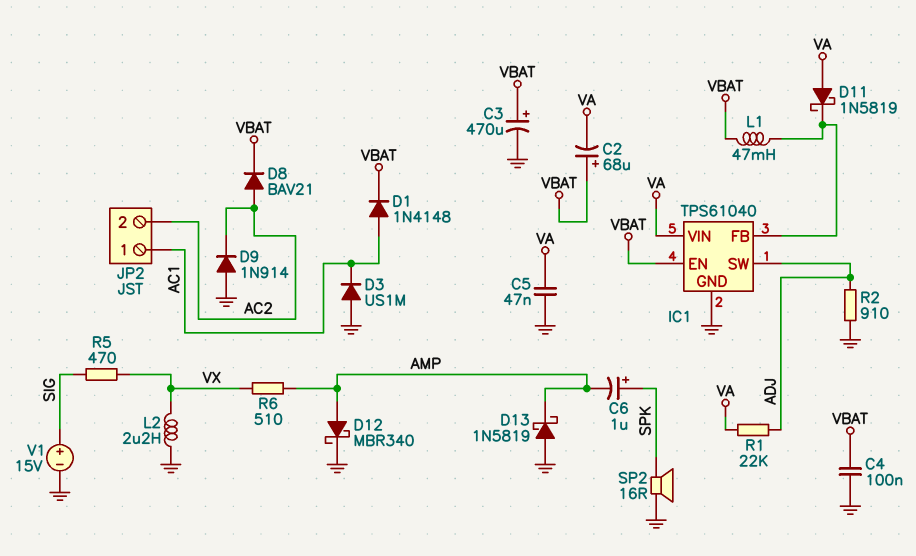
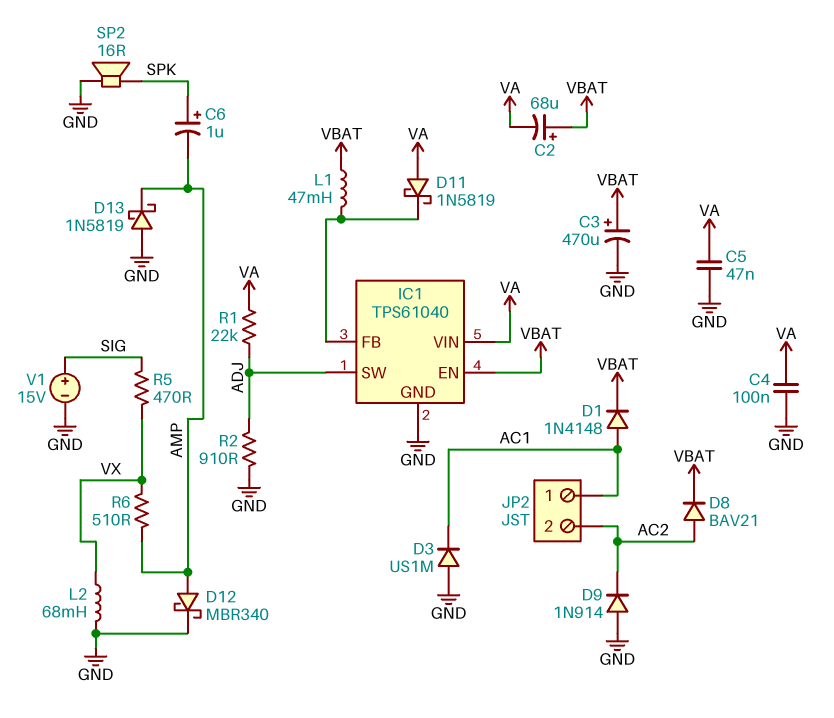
C4: 100nF (GND, VBAT) -> 100nF (GND, VA)
L2: 2.2uH (GND, VX) -> 68mH (GND, VX)

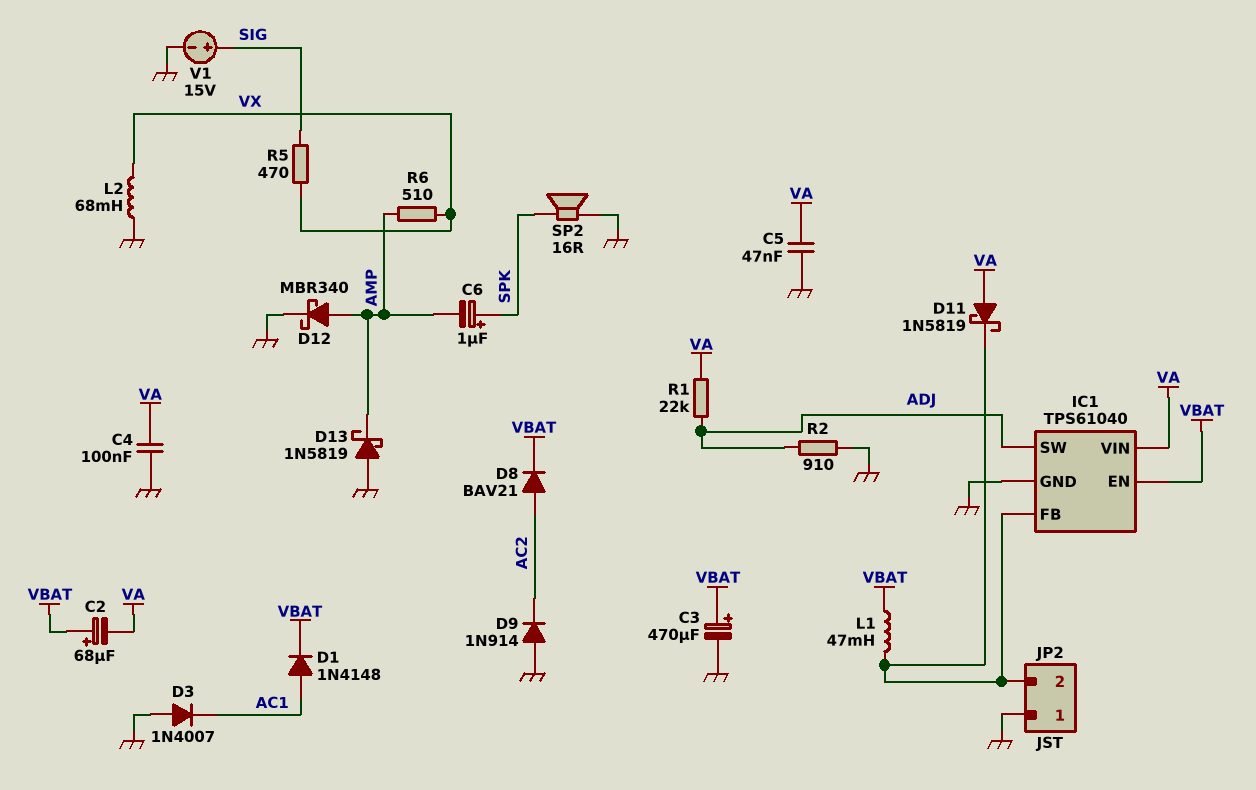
D3: diode US1M (A GND, K AC1) -> diode 1N4007 (A GND, K AC1)
JP2 pin 1: AC1 -> GND
JP2 pin 2: AC2 -> IC1/FB

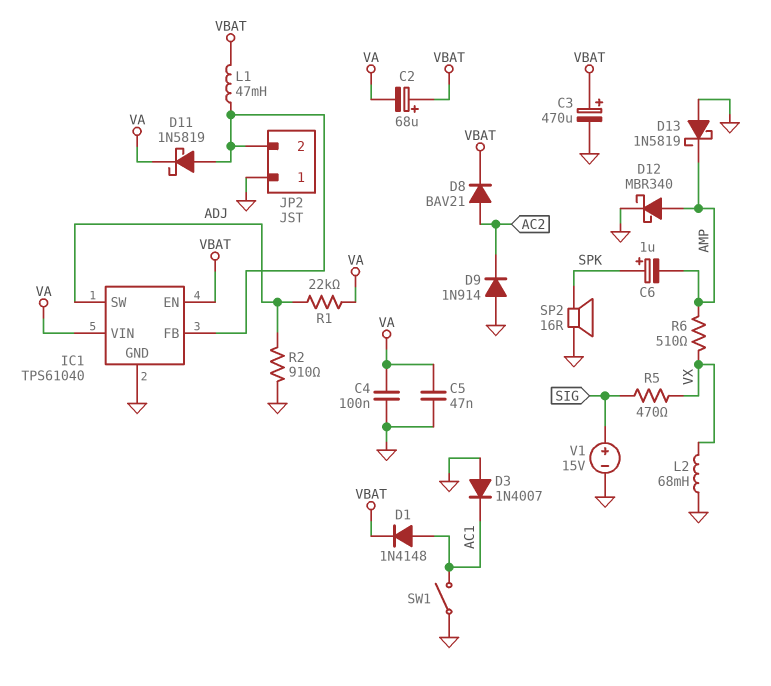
D11: schottky 1N5819 (A VA, K IC1/FB) -> schottky 1N5819 (A IC1/FB, K VA)
SW1: none -> switch (AC1, GND)

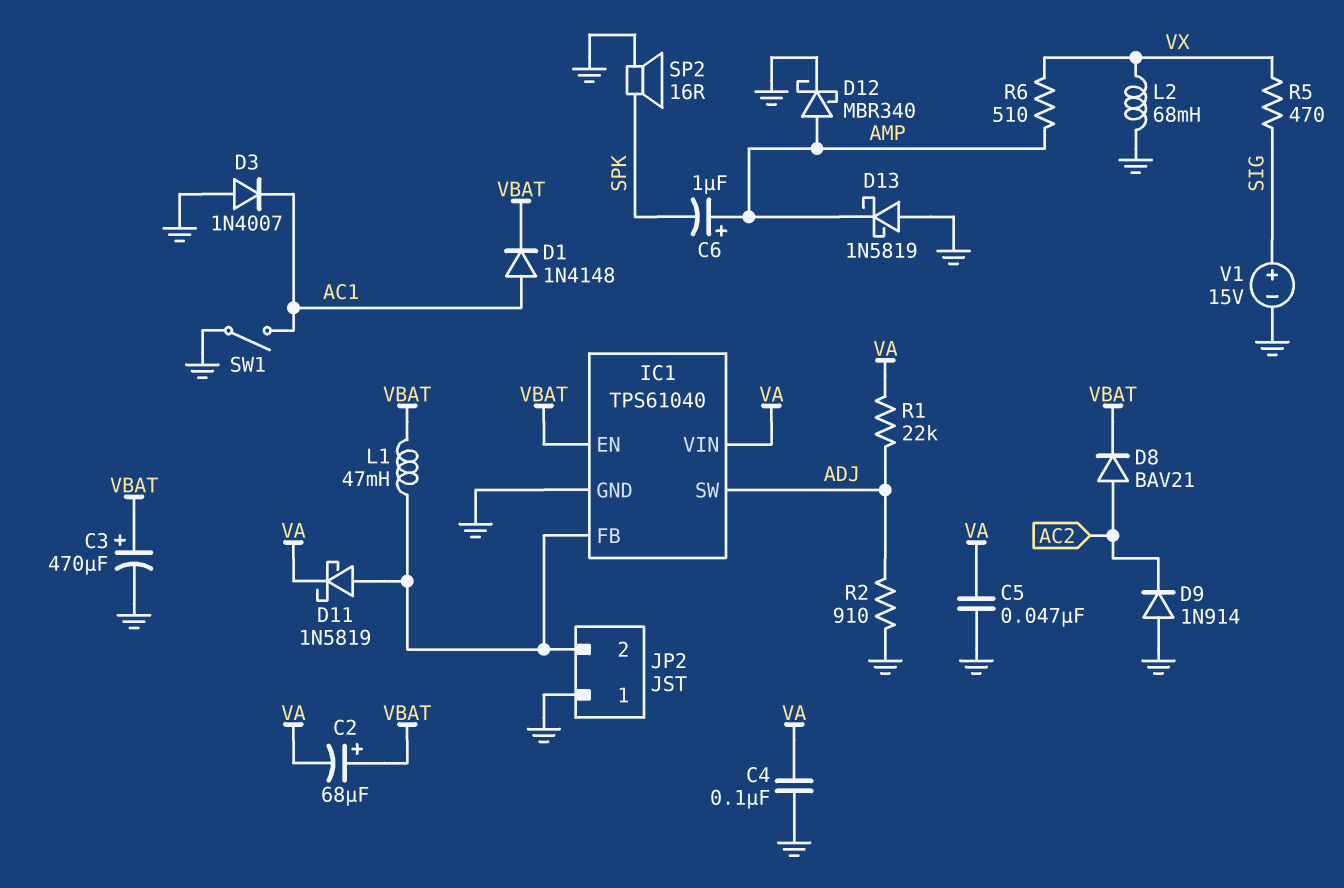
C6: 1uF (plus SPK, minus AMP) -> 1uF (plus AMP, minus SPK)

